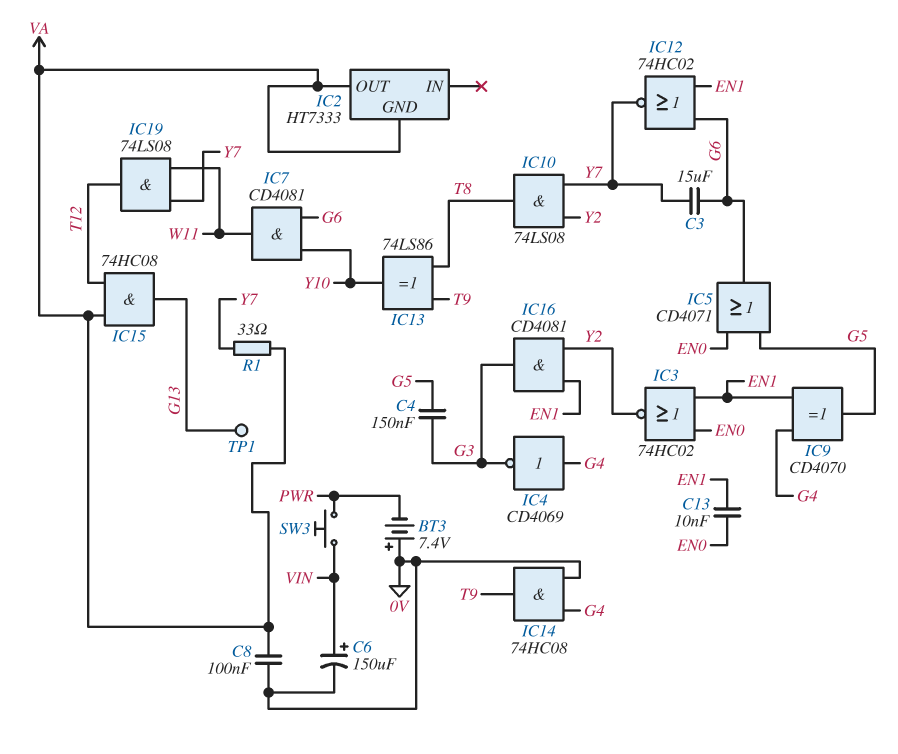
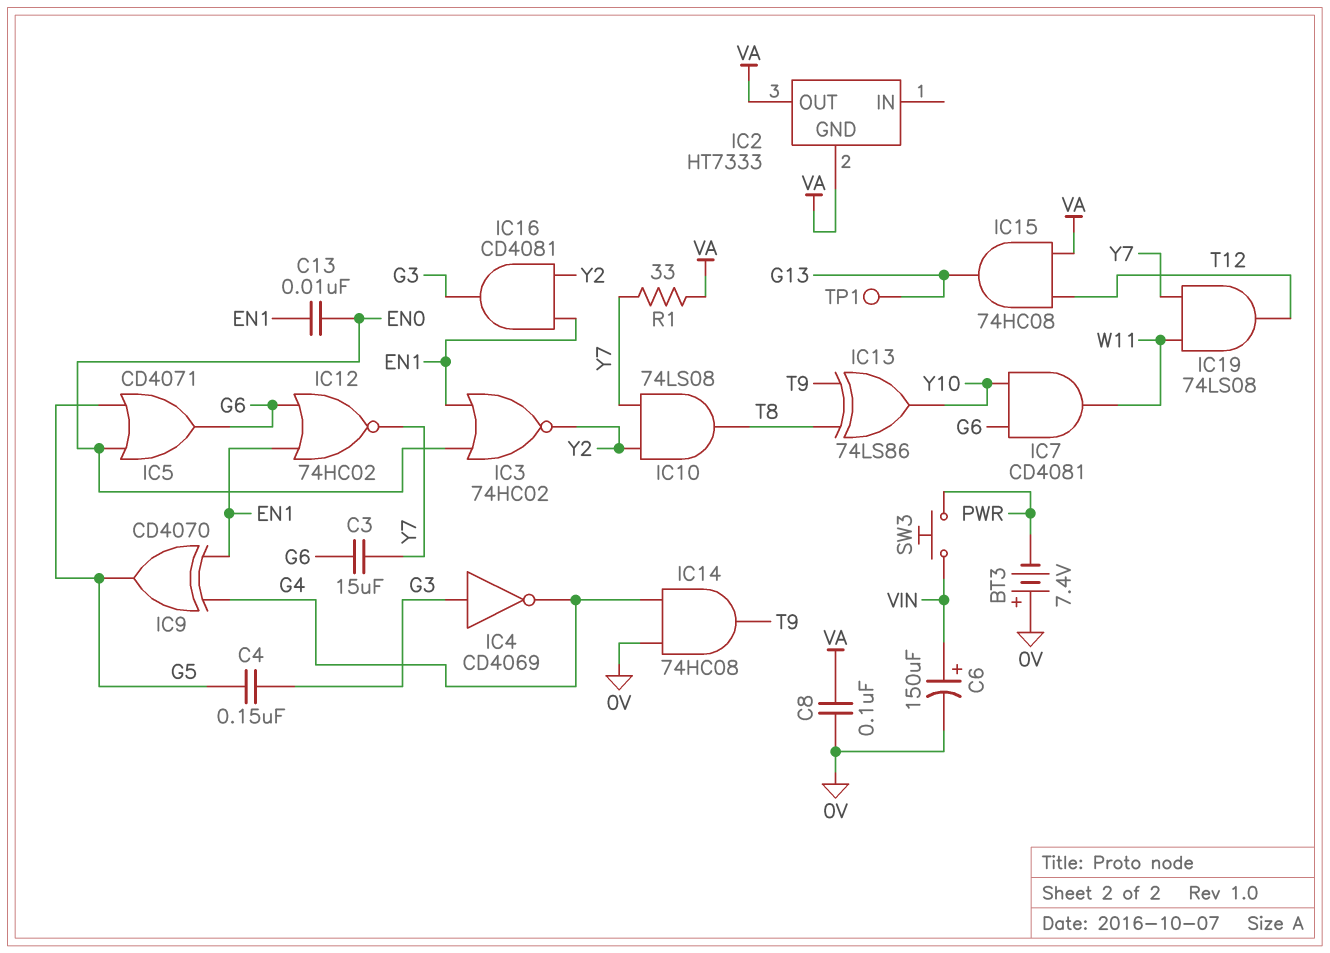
IC4: NOT CD4069 (in G4, out G3) -> NOT CD4069 (in G3, out G4)

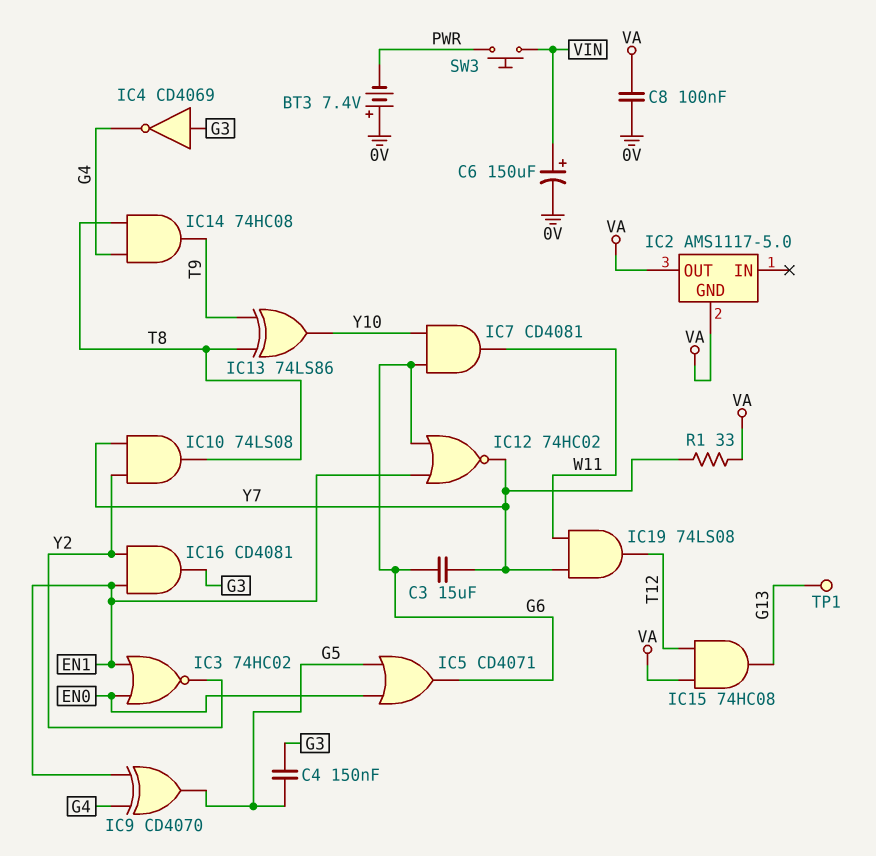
C13: 10nF (EN0, EN1) -> none
IC2: HT7333 -> AMS1117-5.0
IC14: AND 74HC08 (in 0V, in G4, out T9) -> AND 74HC08 (in G4, in T8, out T9)

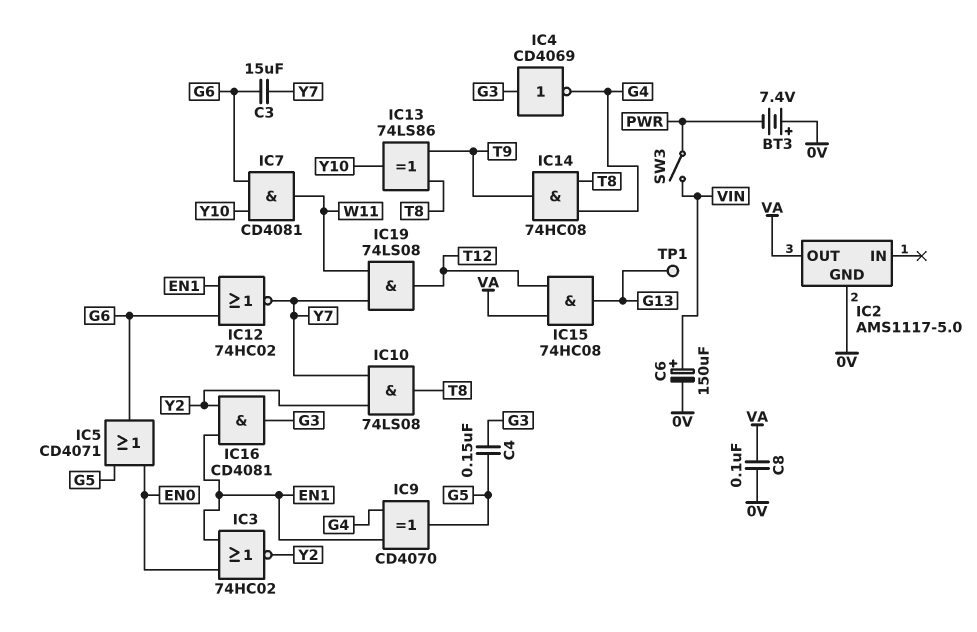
IC2 pin GND: VA -> 0V
R1: 33 (VA, Y7) -> none
SW3: button (PWR, VIN) -> switch (PWR, VIN)

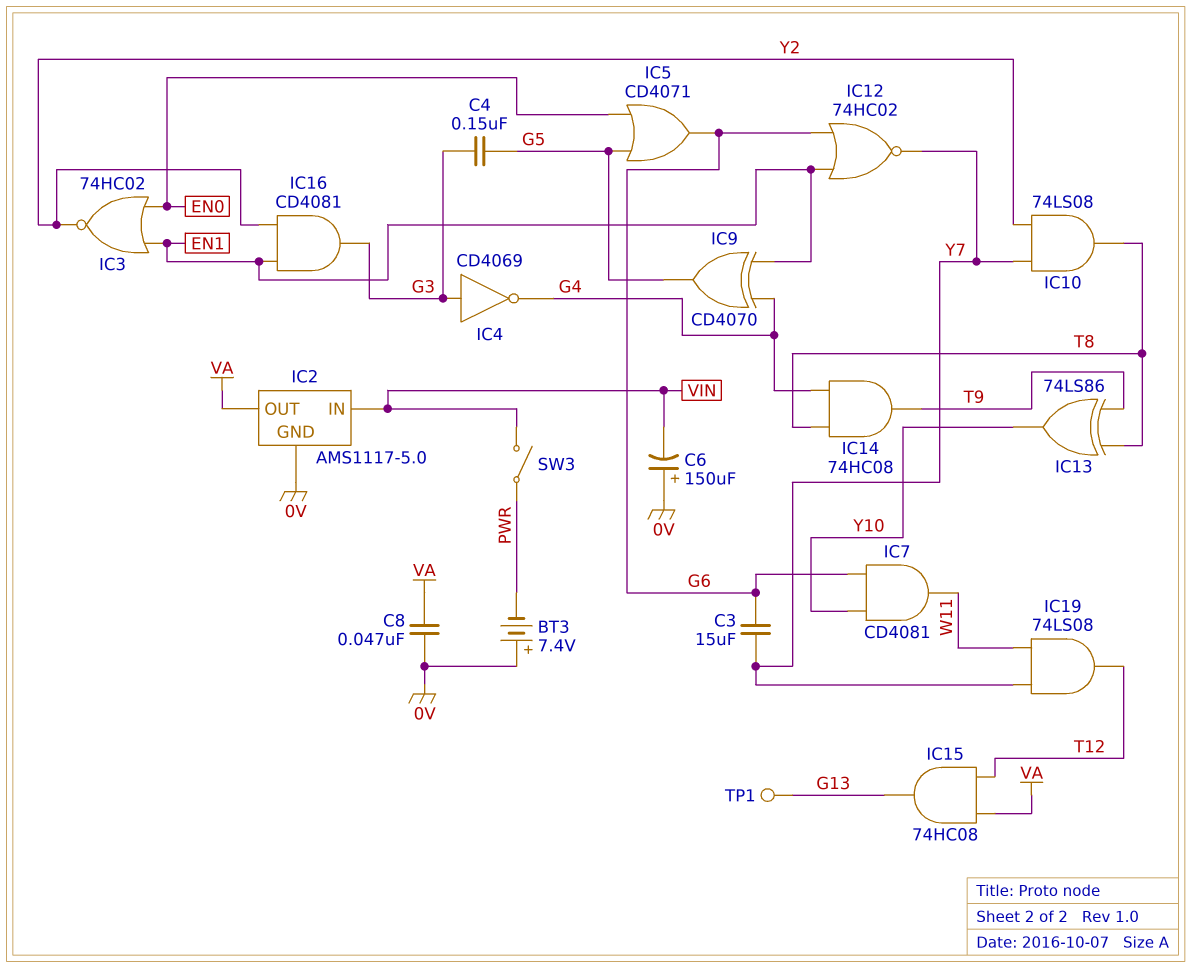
C6: 150uF (plus VIN, minus 0V) -> 150uF (plus 0V, minus VIN)
C8: 100nF (0V, VA) -> 47nF (0V, VA)
IC2 pin IN: none -> VIN

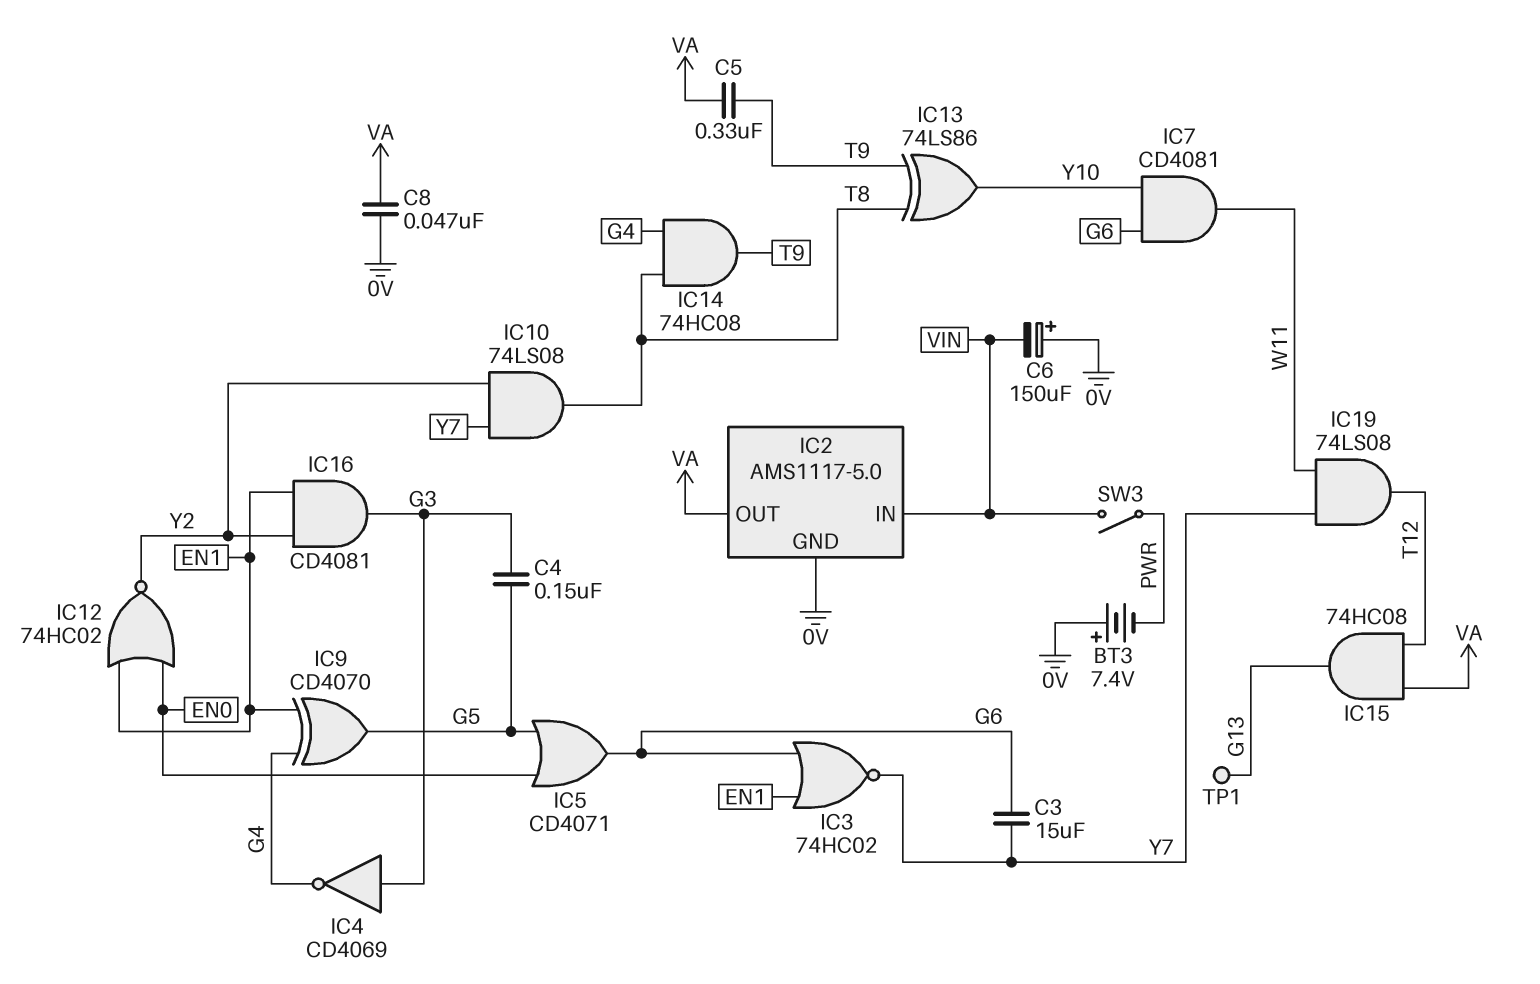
C5: none -> 330nF (T9, VA)
IC3: NOR 74HC02 (in EN0, in EN1, out Y2) -> NOR 74HC02 (in EN1, in G6, out Y7)
IC12: NOR 74HC02 (in EN1, in G6, out Y7) -> NOR 74HC02 (in EN0, in EN1, out Y2)

